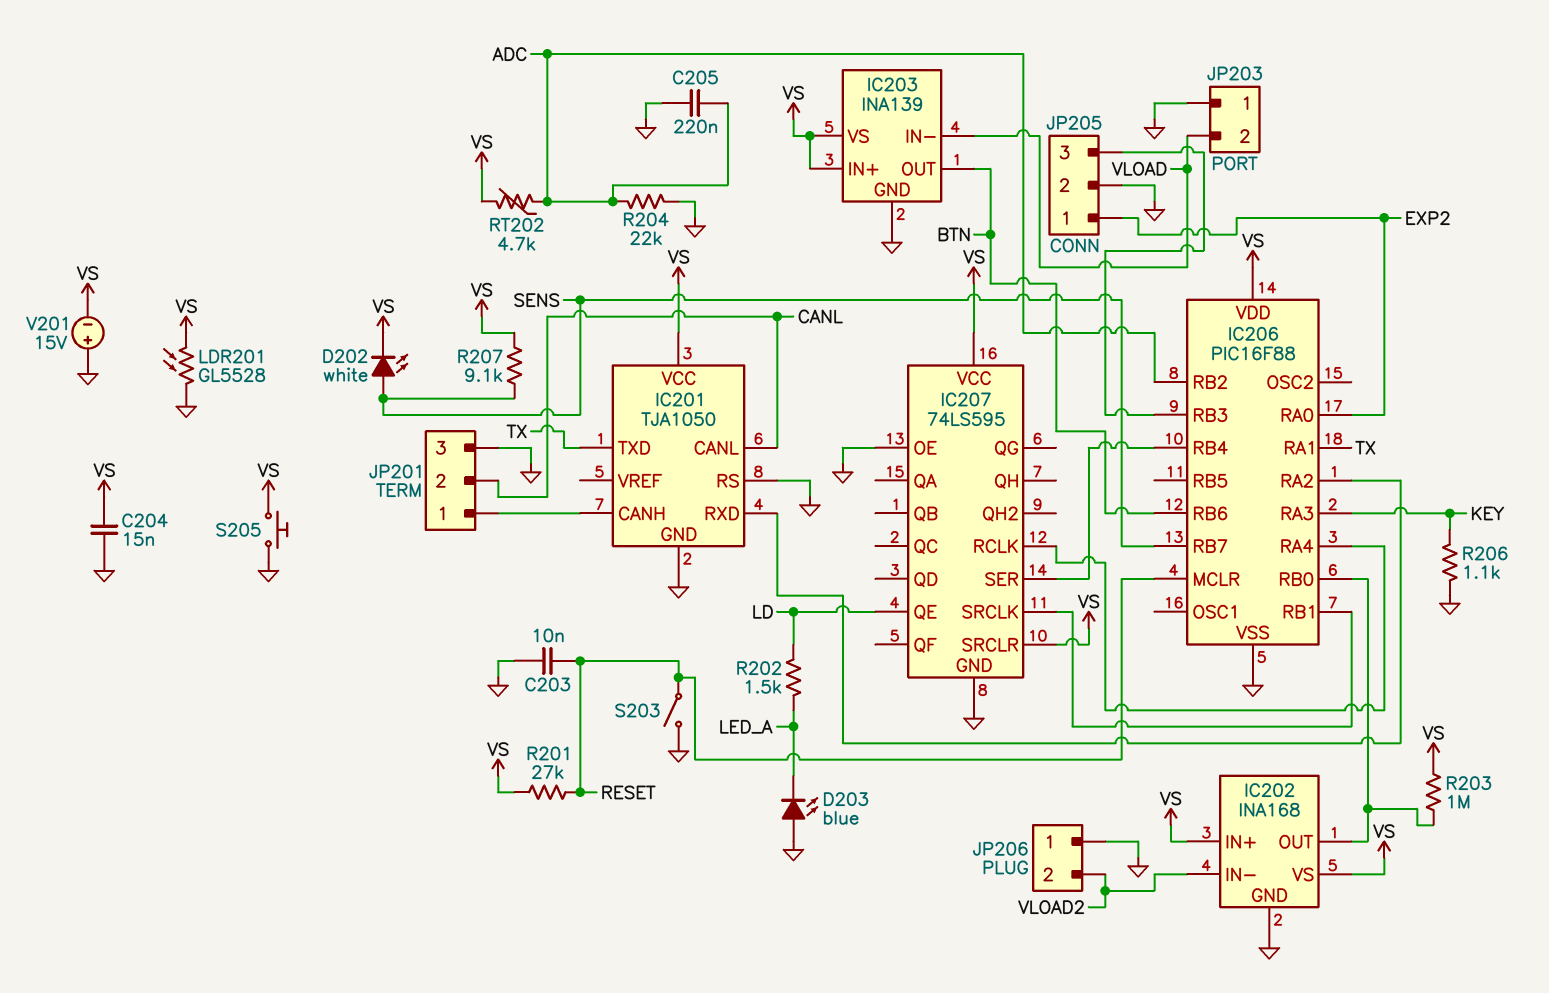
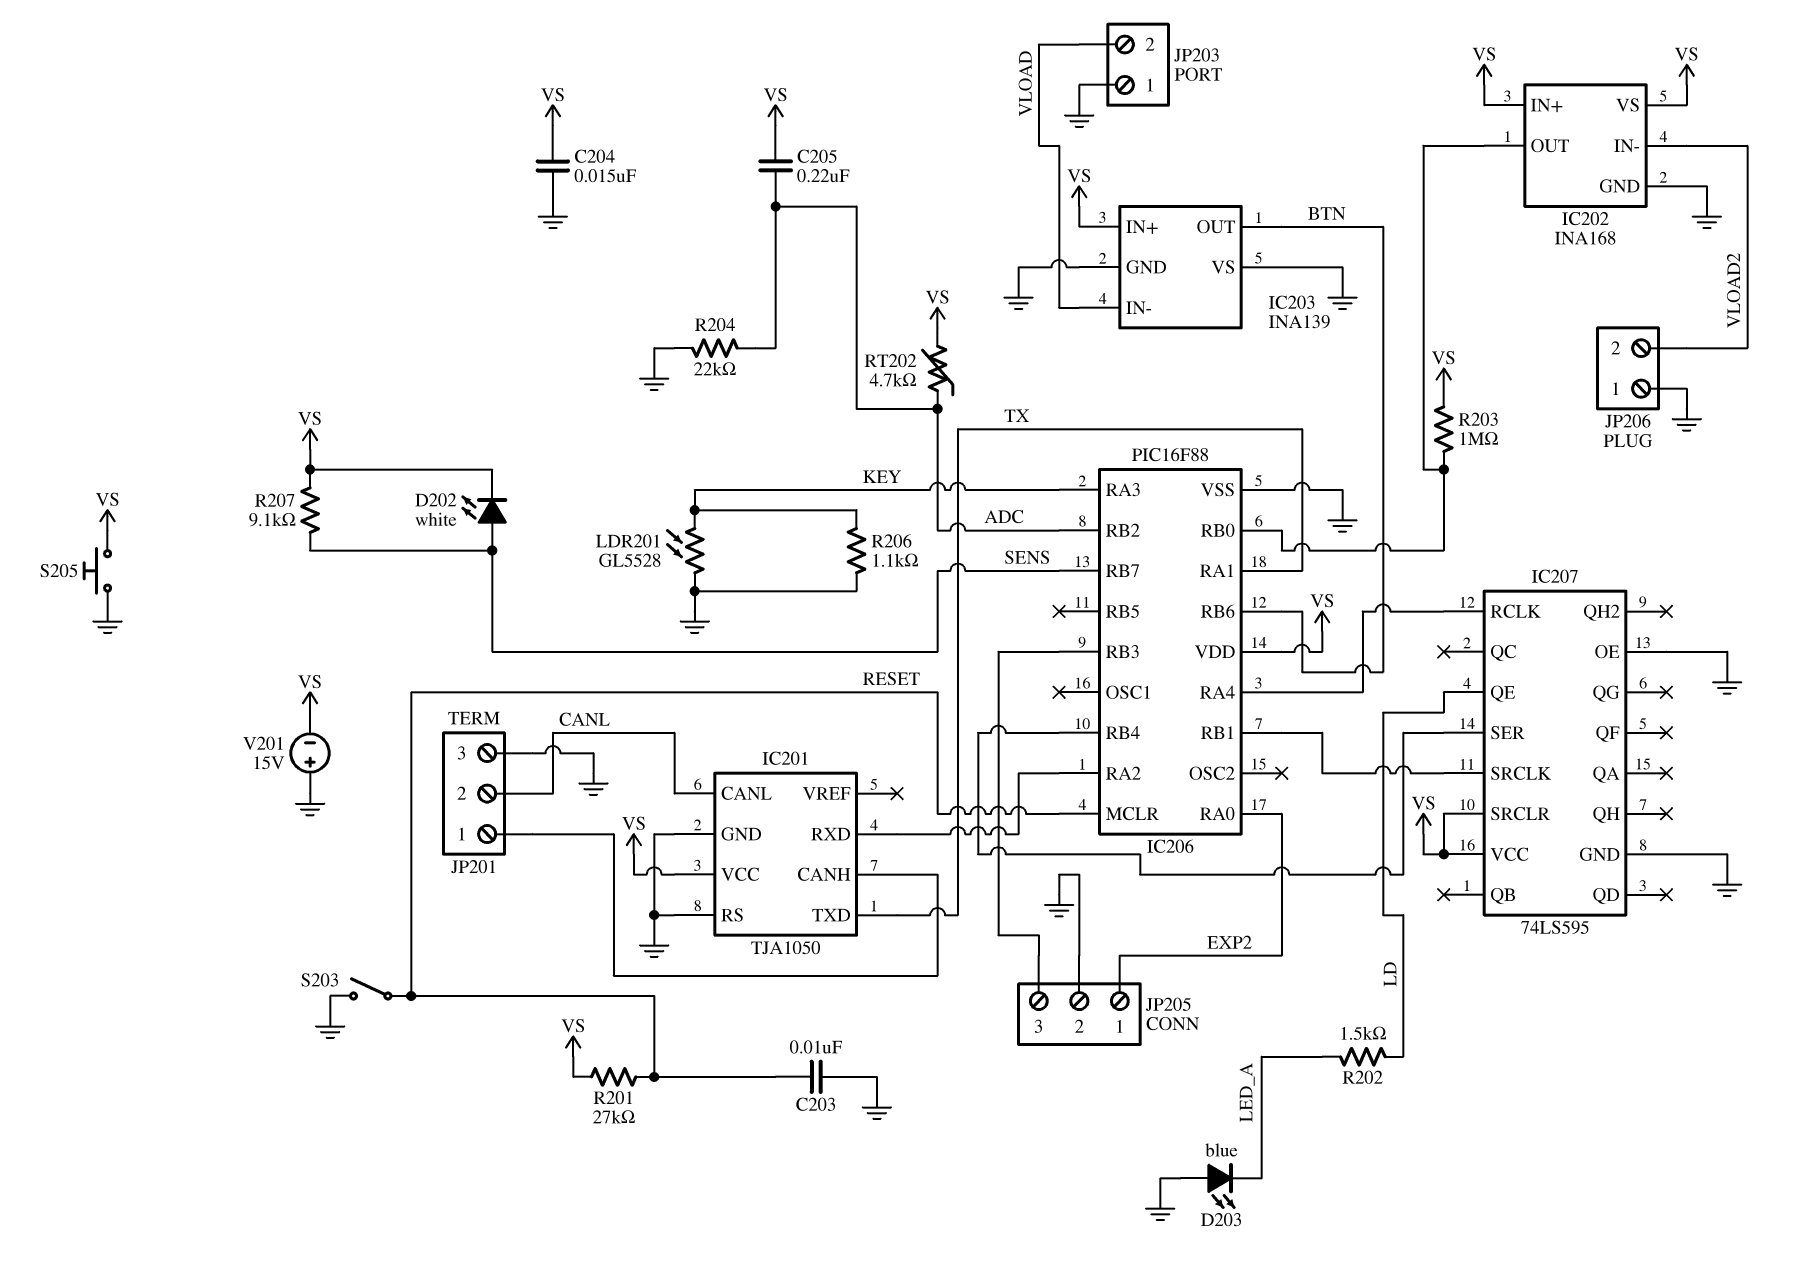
C205: 220nF (ADC, GND) -> 220nF (ADC, VS)
IC203 pin VS: VS -> GND
LDR201: GL5528 (GND, VS) -> GL5528 (GND, KEY)

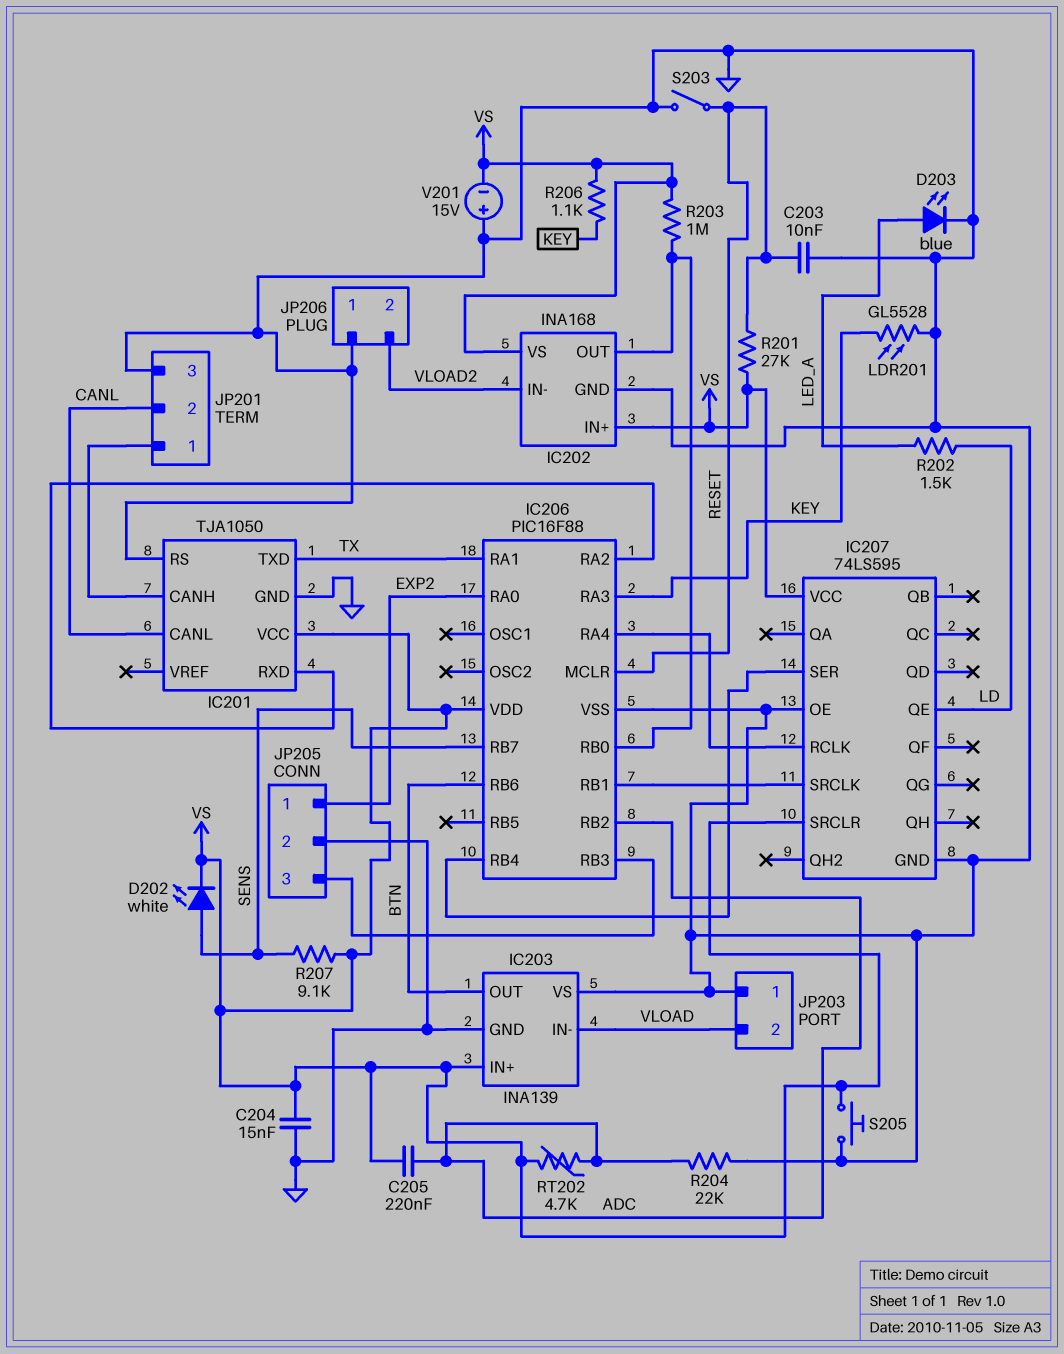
D203: LED blue (A GND, K LED_A) -> LED blue (A LED_A, K GND)
R206: 1.1k (GND, KEY) -> 1.1k (KEY, VS)

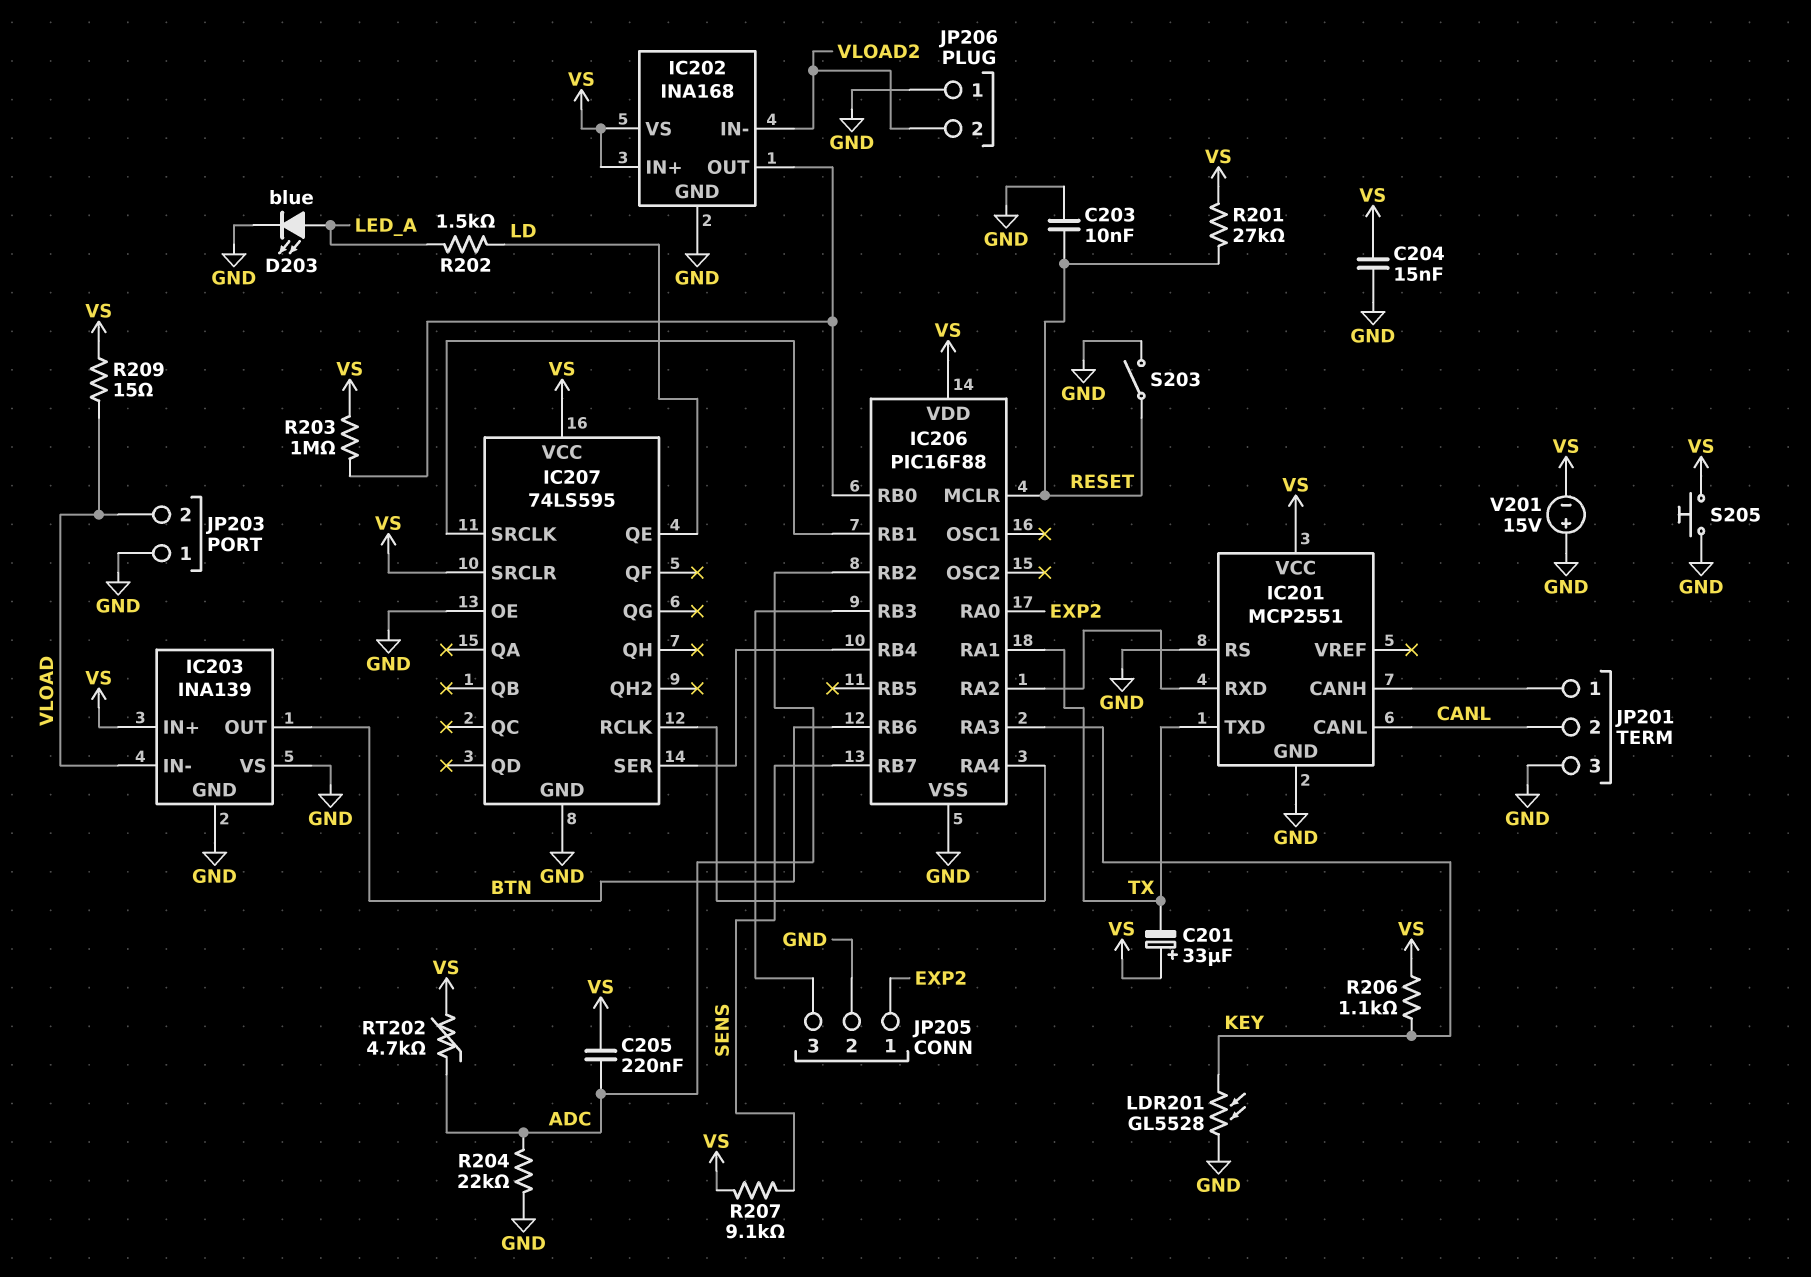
C201: none -> 33uF (plus VS, minus TX)
D202: LED white (A SENS, K VS) -> none
IC201: TJA1050 -> MCP2551
R209: none -> 15 (VLOAD, VS)

